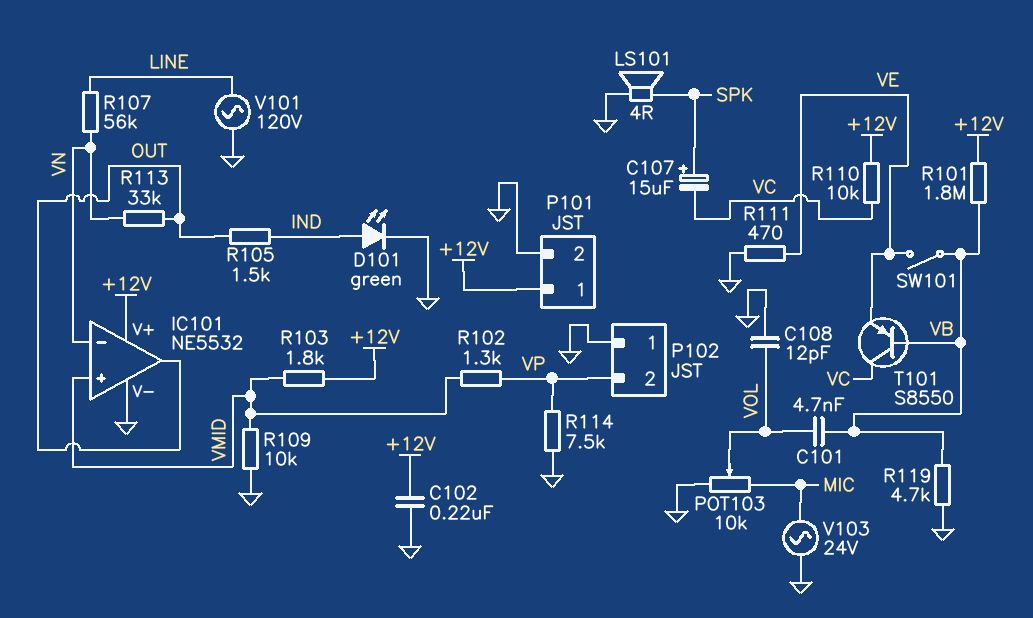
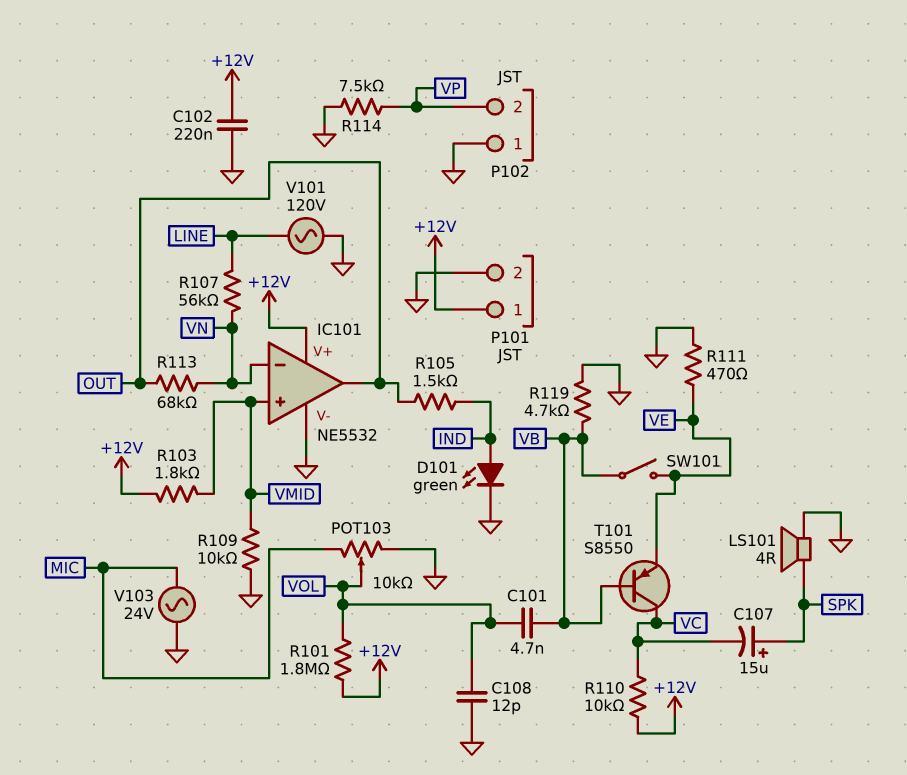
R101: 1.8M (+12V, VB) -> 1.8M (+12V, VOL)
R102: 1.3k (VMID, VP) -> none
R113: 33k (OUT, VN) -> 68k (OUT, VN)

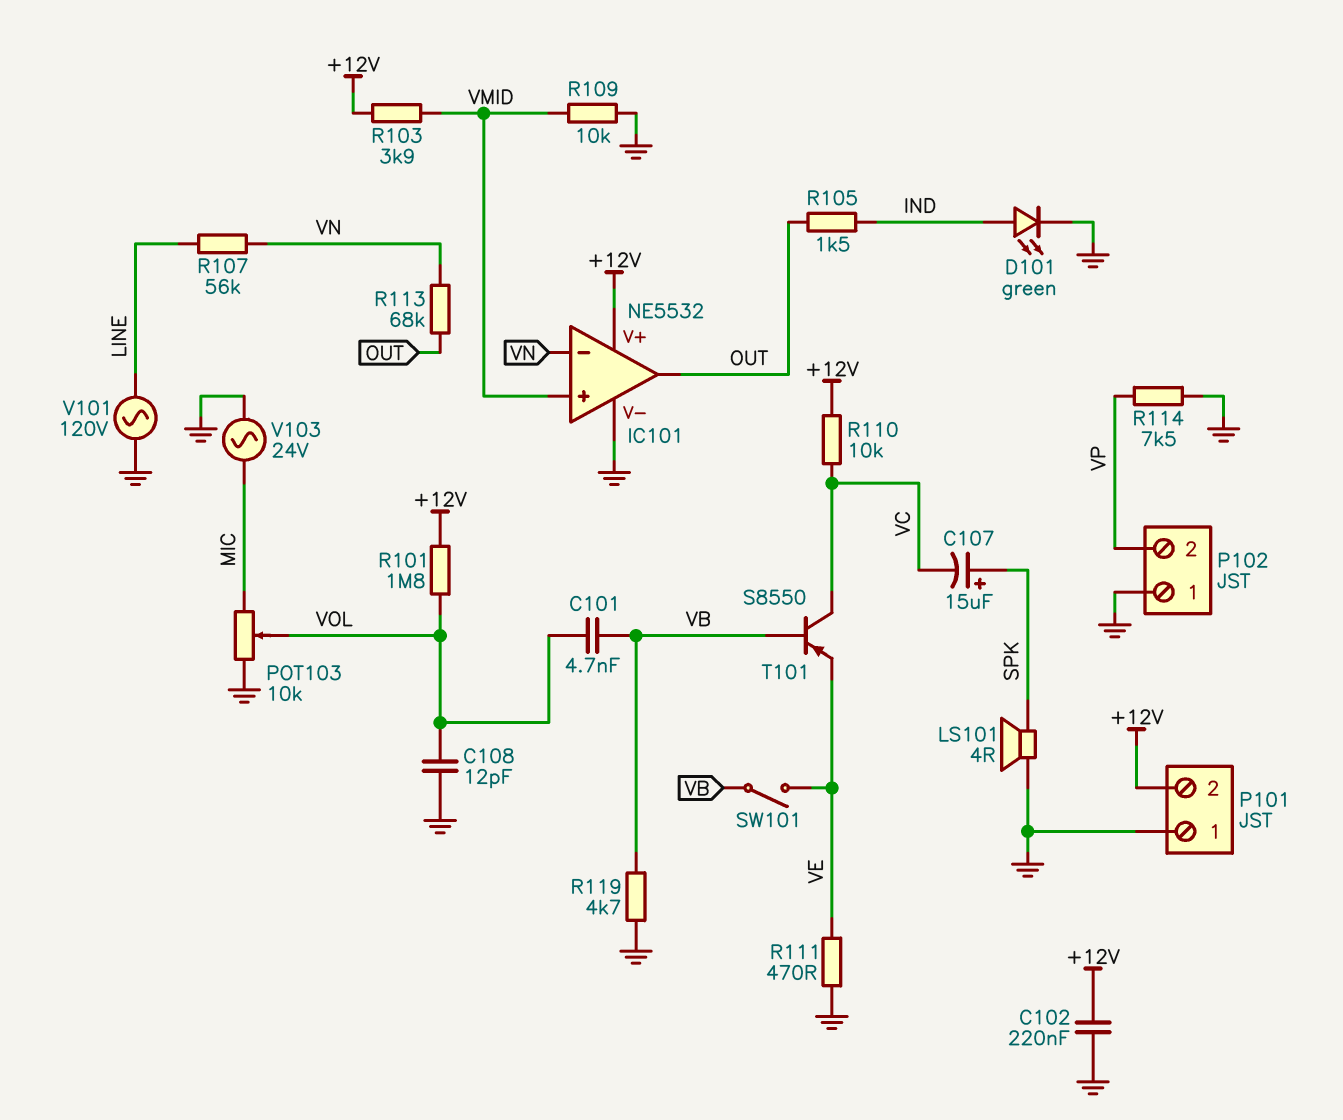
P101 pin 1: +12V -> GND
P101 pin 2: GND -> +12V
R103: 1.8k (+12V, VMID) -> 3.9k (+12V, VMID)

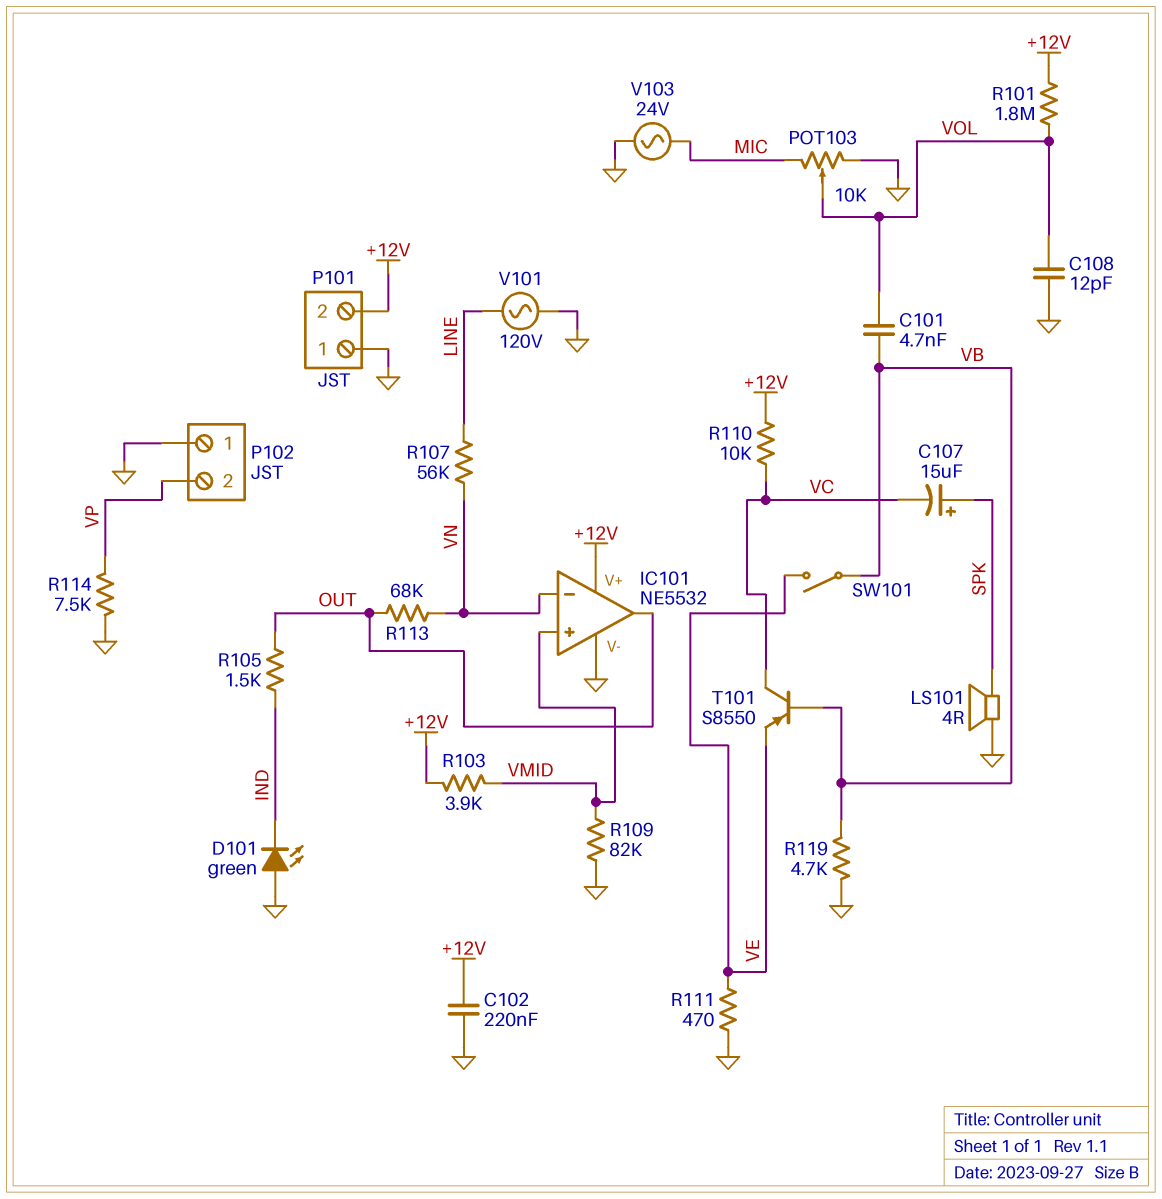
D101: LED green (A IND, K GND) -> LED green (A GND, K IND)
R109: 10k (GND, VMID) -> 82k (GND, VMID)

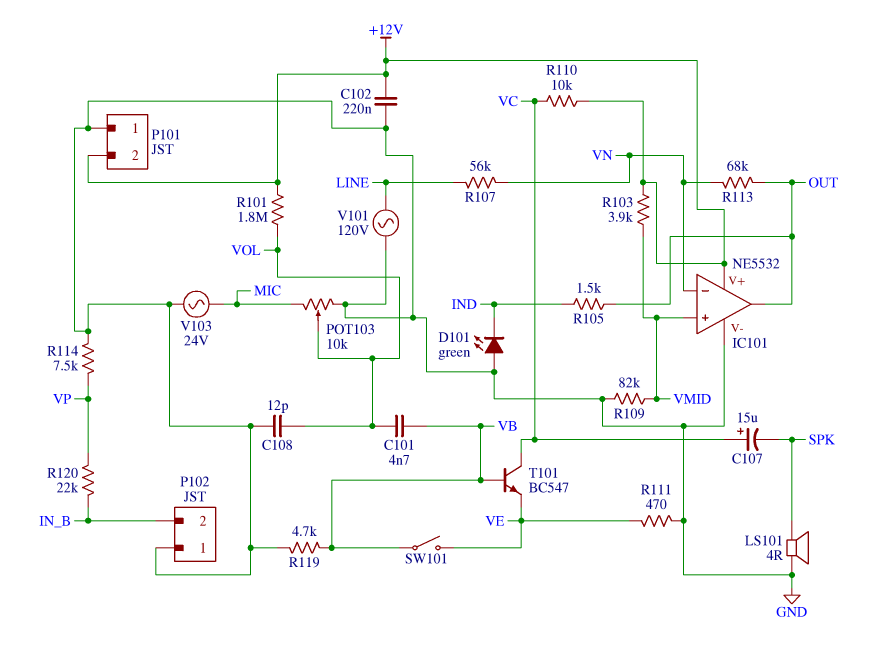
C107: 15uF (plus SPK, minus VC) -> 15uF (plus VC, minus SPK)
P102 pin 2: VP -> IN_B
R120: none -> 22k (IN_B, VP)
T101: PNP S8550 (B VB, C VC, E VE) -> NPN BC547 (B VB, C VC, E VE)

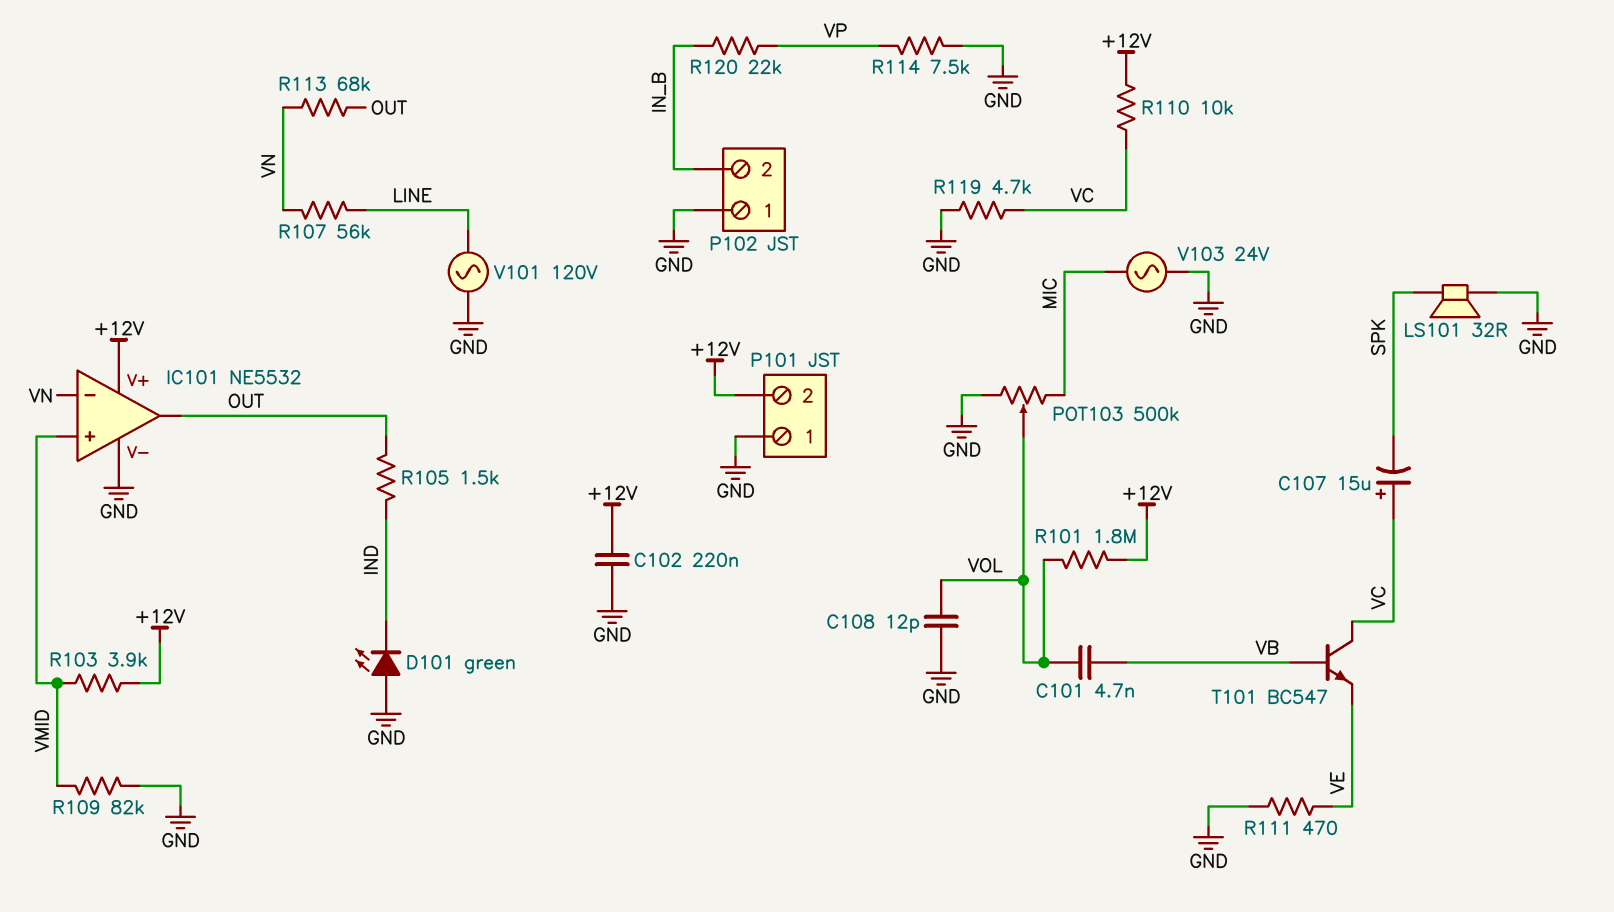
LS101: speaker 4R (GND, SPK) -> speaker 32R (GND, SPK)
POT103: 10k (GND, MIC, wiper VOL) -> 500k (GND, MIC, wiper VOL)
R119: 4.7k (GND, VB) -> 4.7k (GND, VC)
SW101: switch (VB, VE) -> none

